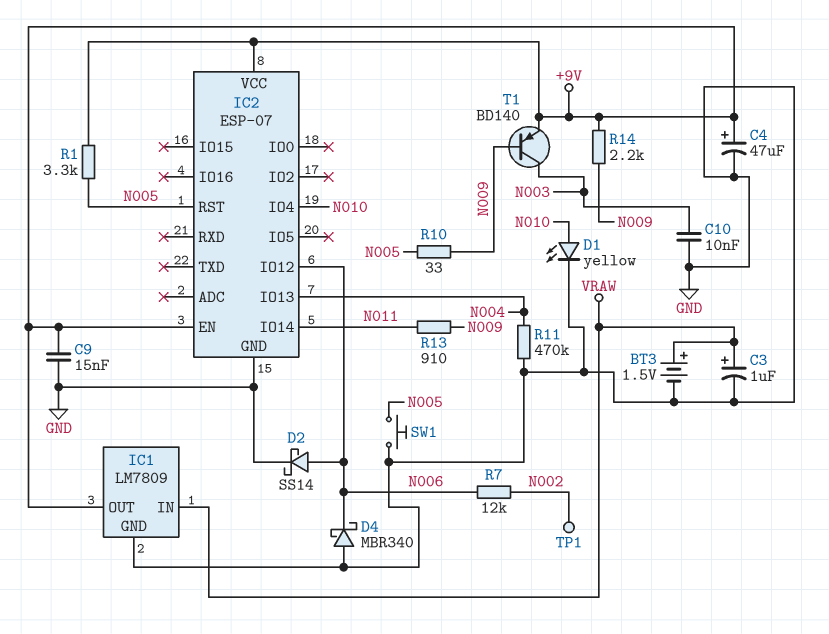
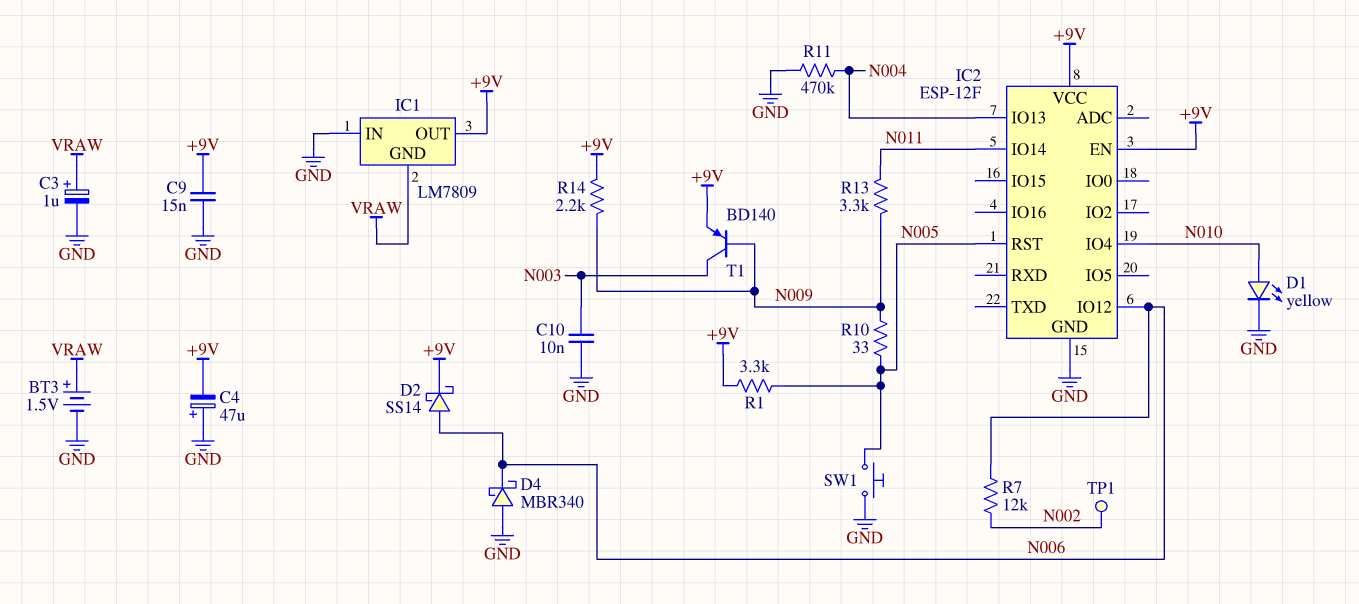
C4: 47uF (plus +9V, minus GND) -> 47uF (plus GND, minus +9V)
D2: schottky SS14 (A N006, K GND) -> schottky SS14 (A N006, K +9V)
IC1 pin GND: GND -> VRAW
IC1 pin IN: VRAW -> GND
IC2: ESP-07 -> ESP-12F
R13: 910 (N009, N011) -> 3.3k (N009, N011)

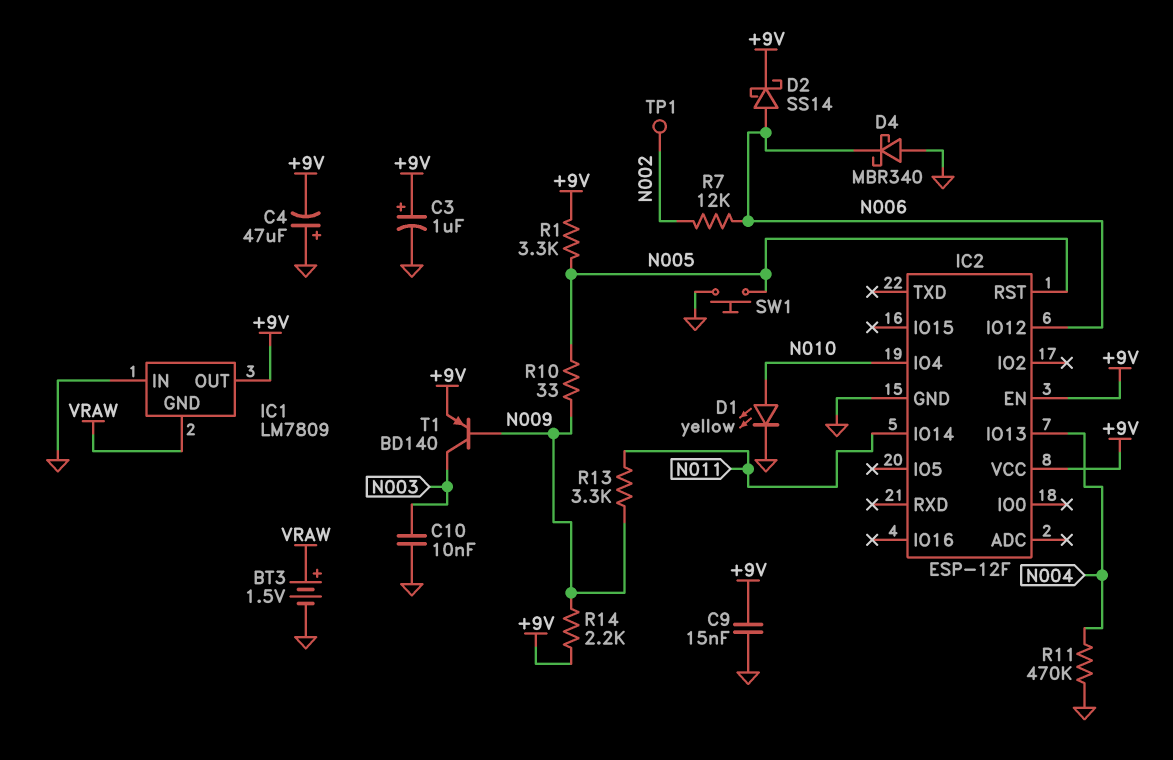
C3: 1uF (plus VRAW, minus GND) -> 1uF (plus +9V, minus GND)

